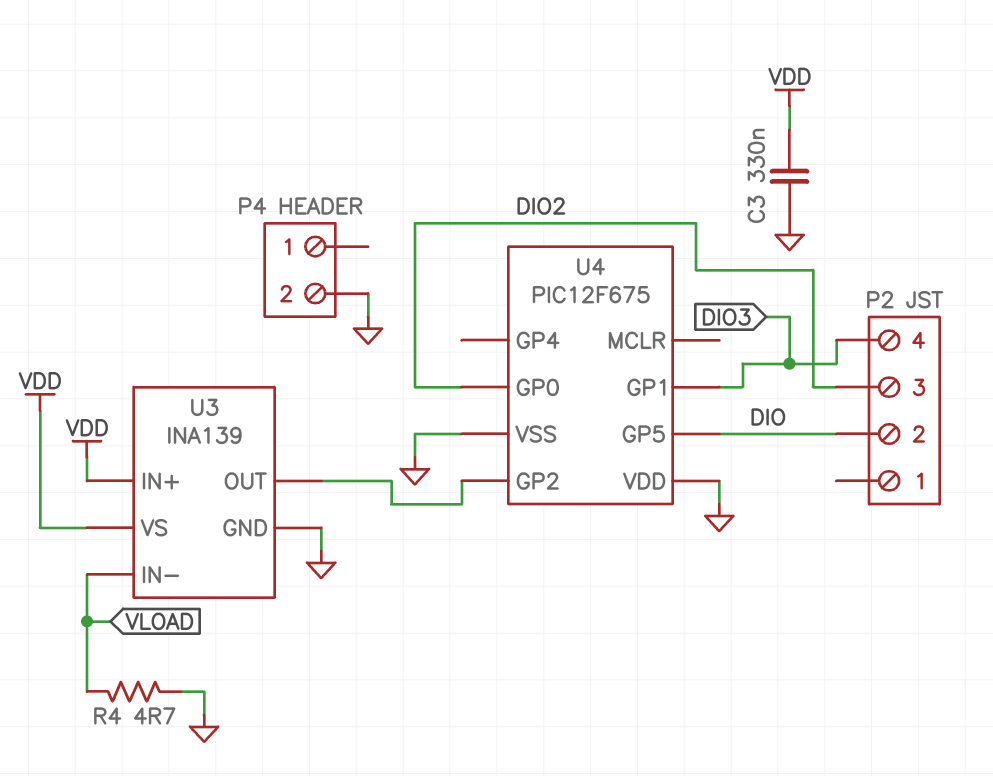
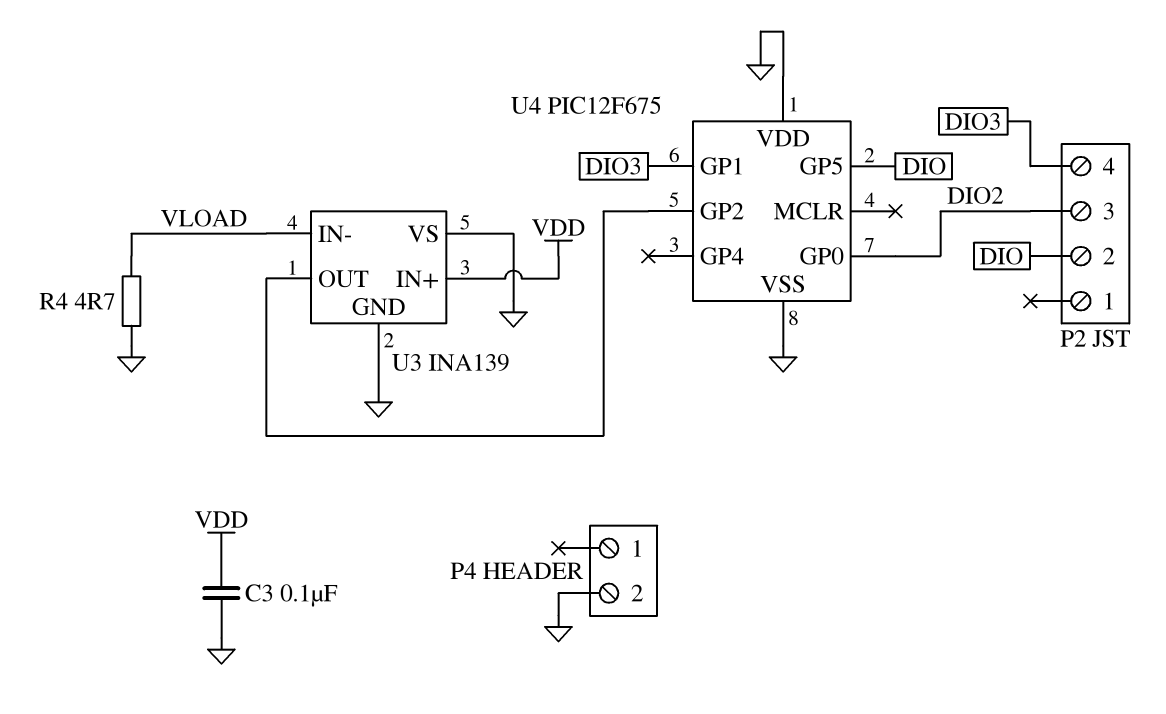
C3: 330nF (GND, VDD) -> 100nF (GND, VDD)
U3 pin VS: VDD -> GND

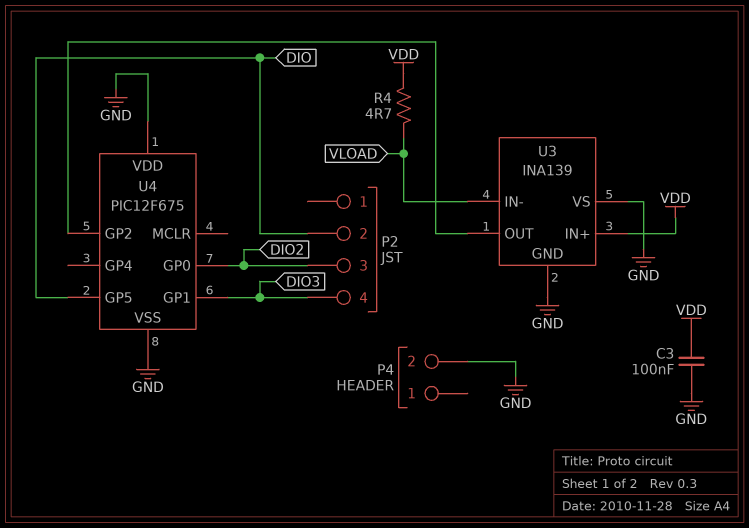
R4: 4.7 (GND, VLOAD) -> 4.7 (VDD, VLOAD)

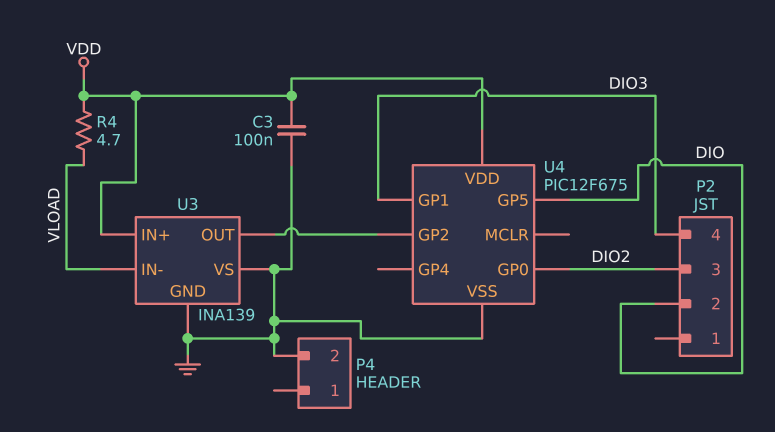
U4 pin VDD: GND -> VDD

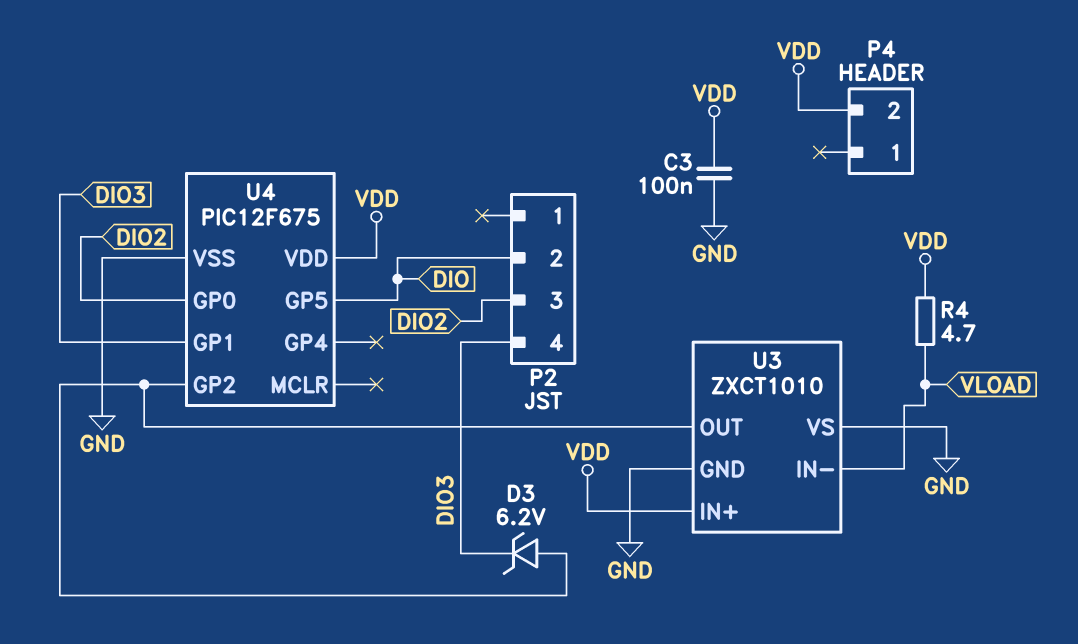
D3: none -> zener 6.2V (A U3/OUT, K DIO3)
P4 pin 2: GND -> VDD
U3: INA139 -> ZXCT1010

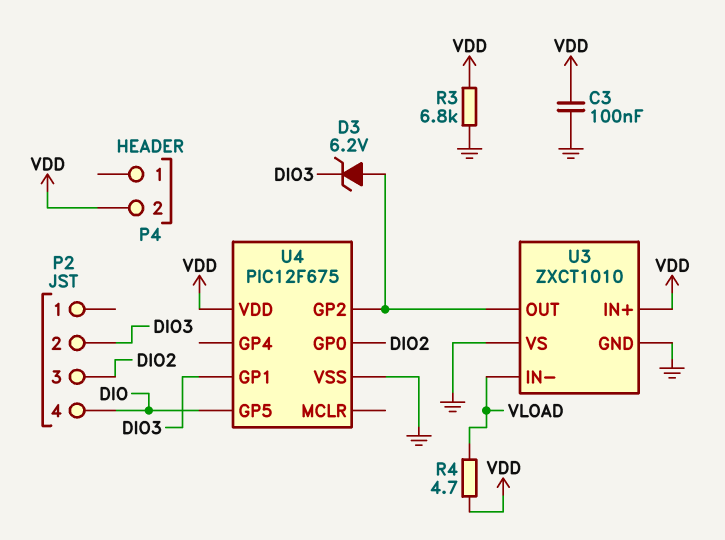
P2 pin 2: DIO -> DIO3
P2 pin 4: DIO3 -> DIO
R3: none -> 6.8k (GND, VDD)

